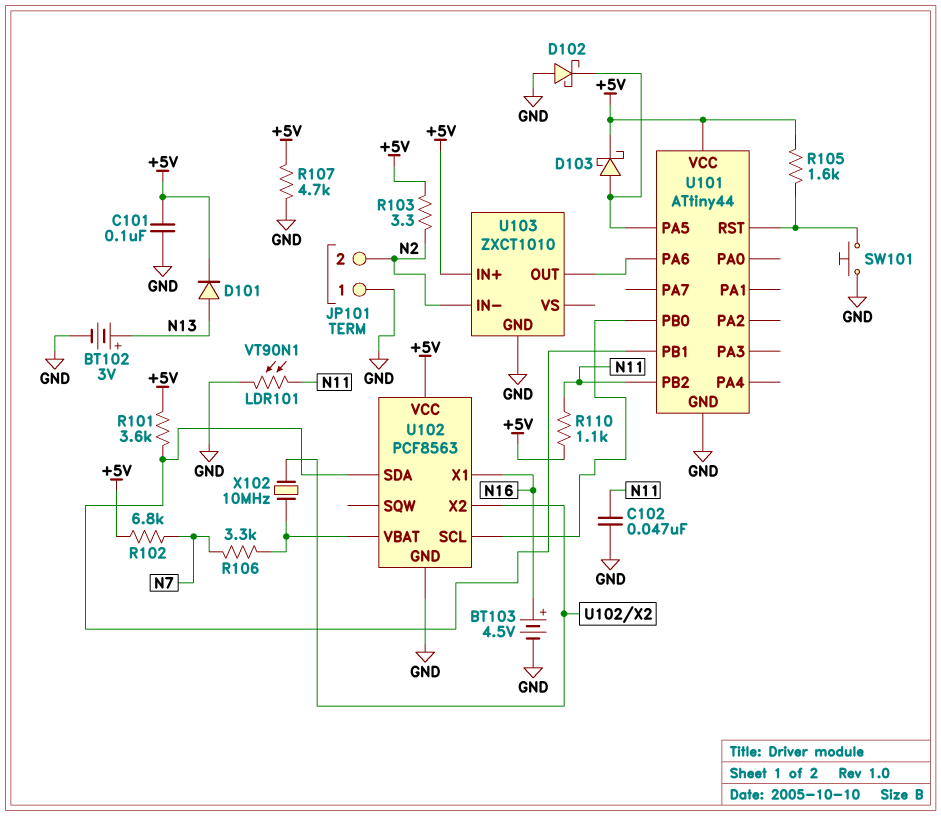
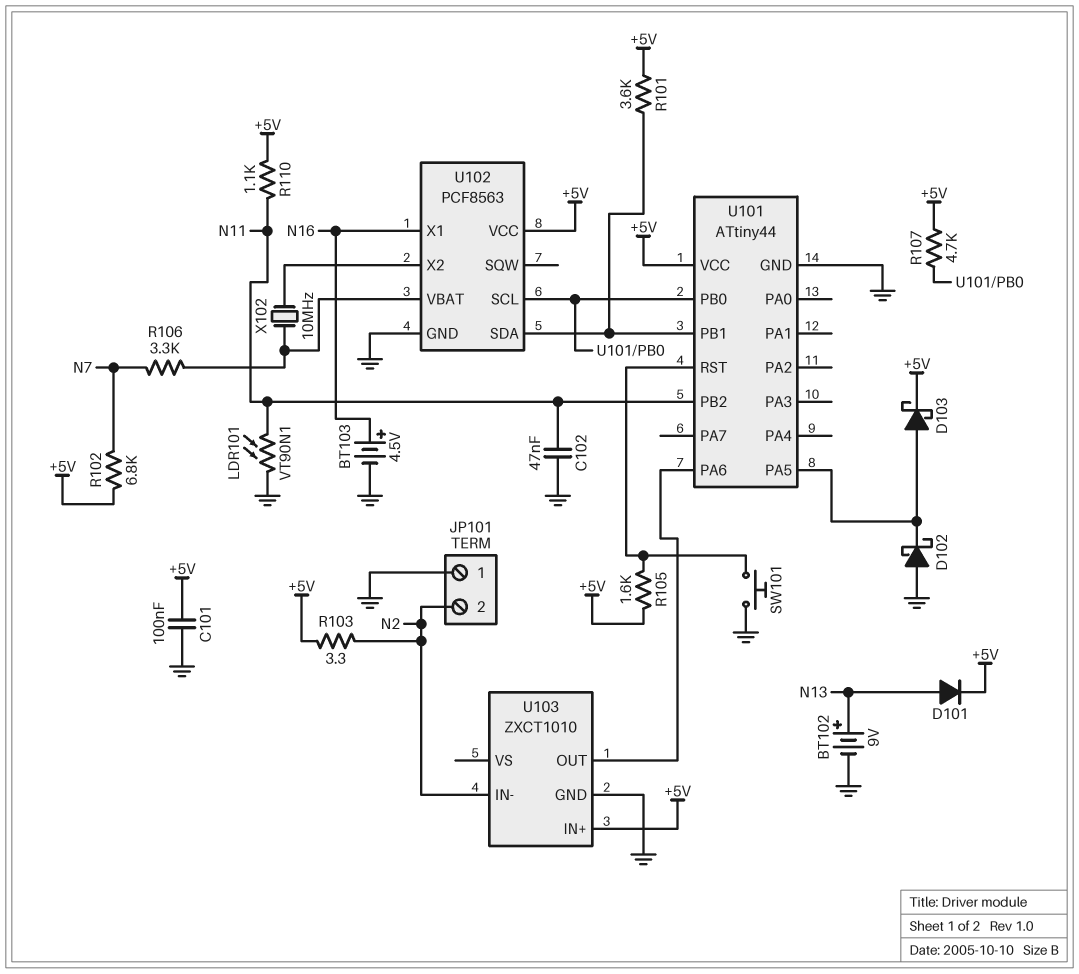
BT102: 3V (plus N13, minus GND) -> 9V (plus N13, minus GND)
R107: 4.7k (+5V, GND) -> 4.7k (+5V, U101/PB0)

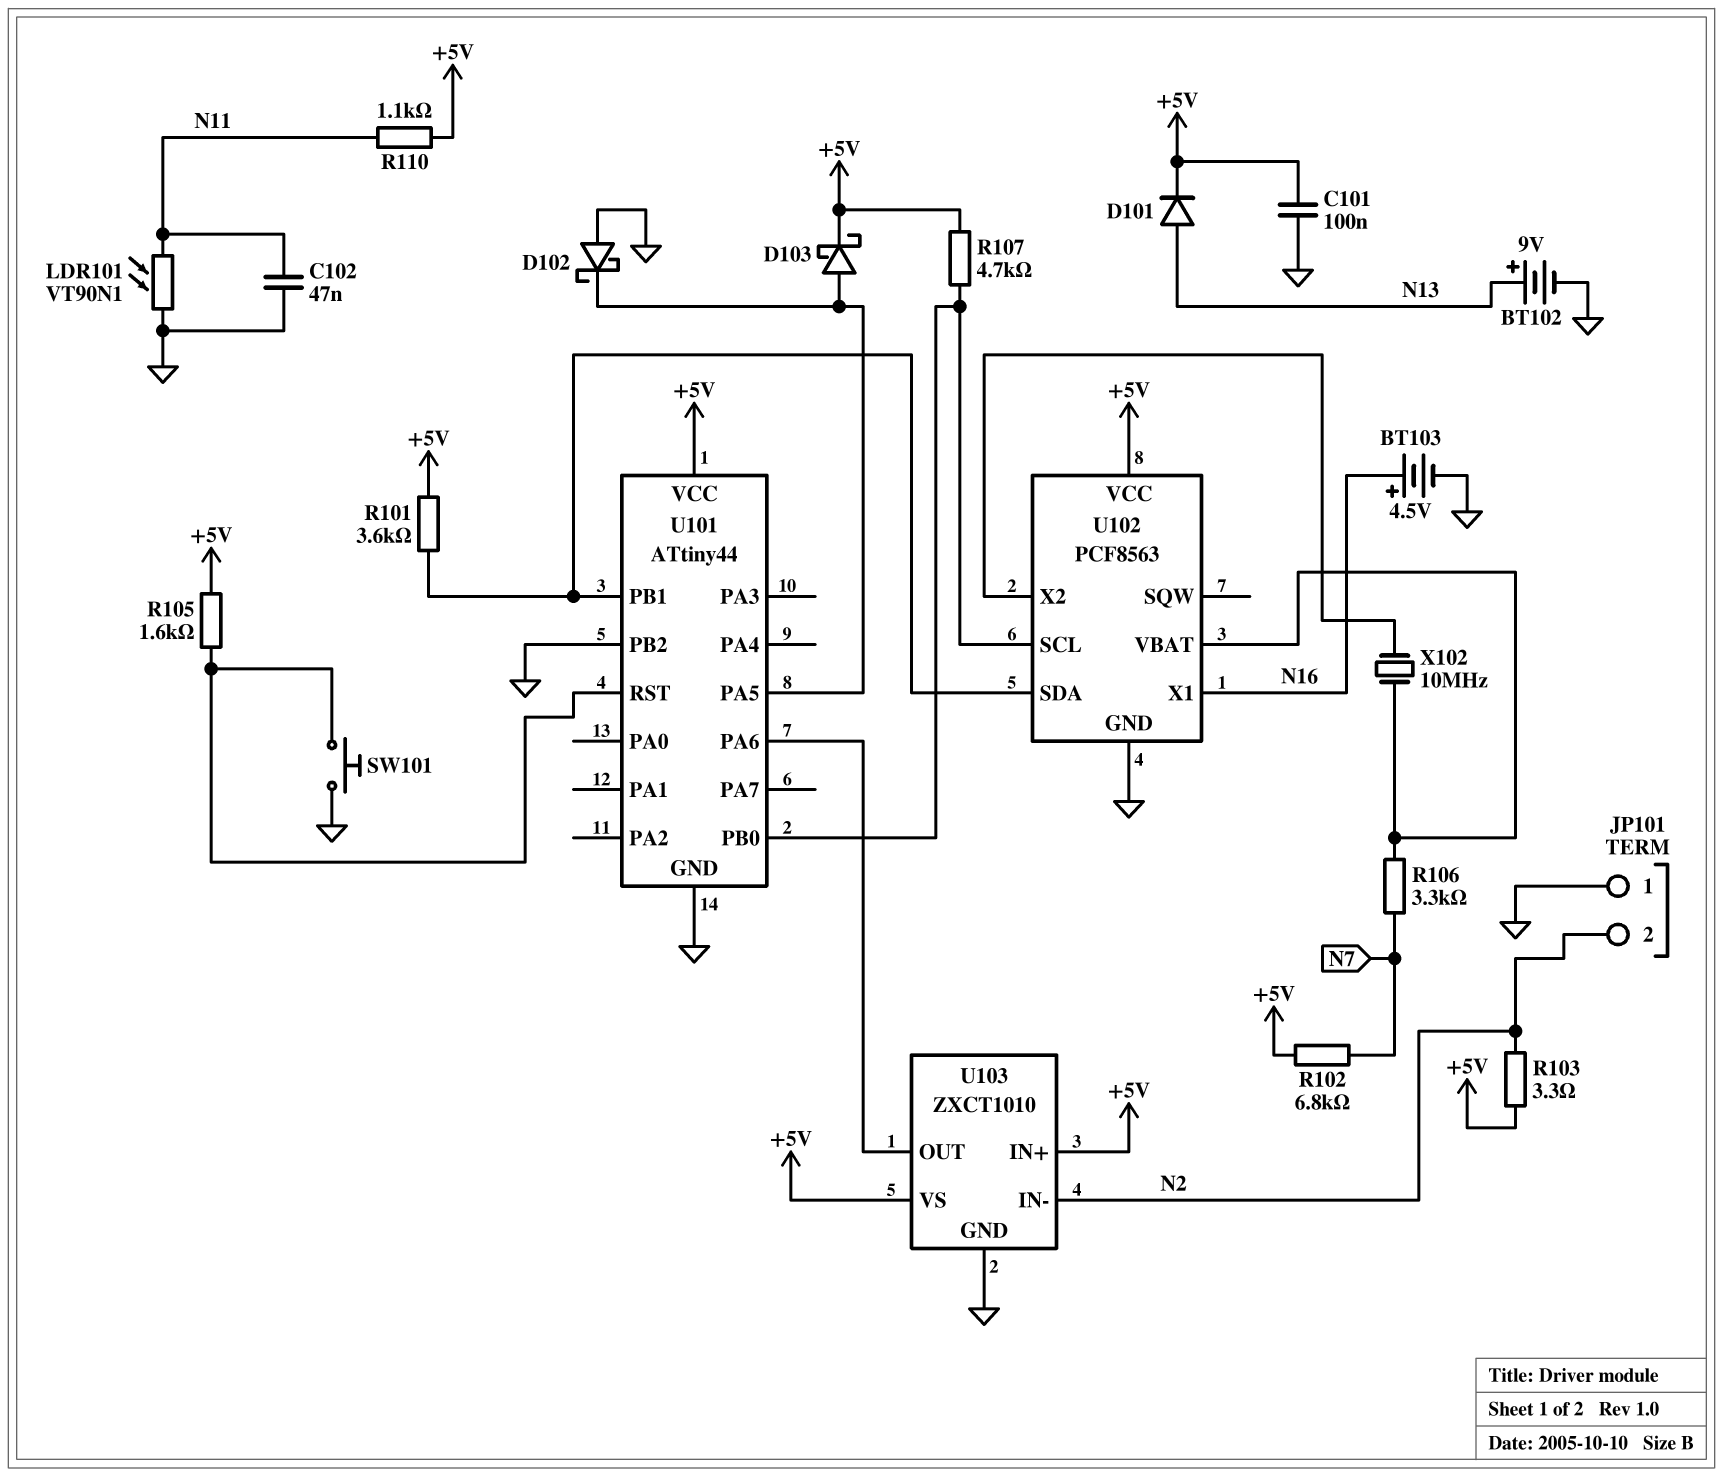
U101 pin PB2: N11 -> GND
U103 pin VS: none -> +5V

